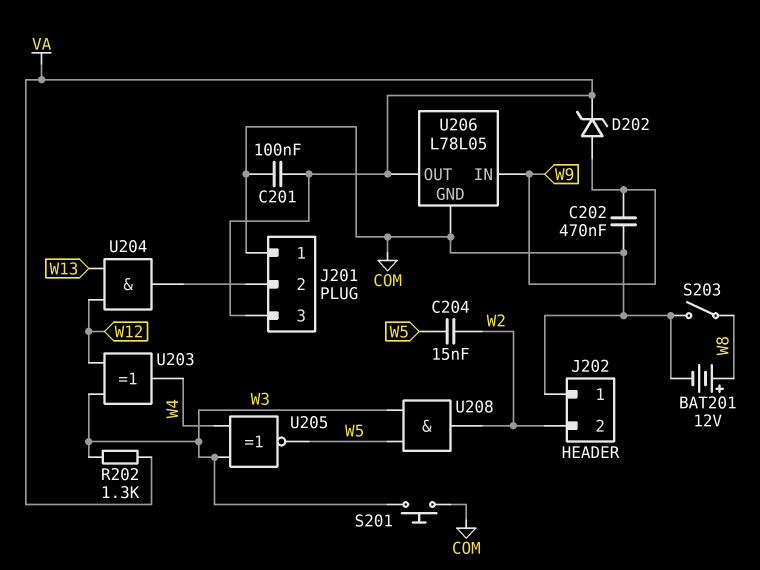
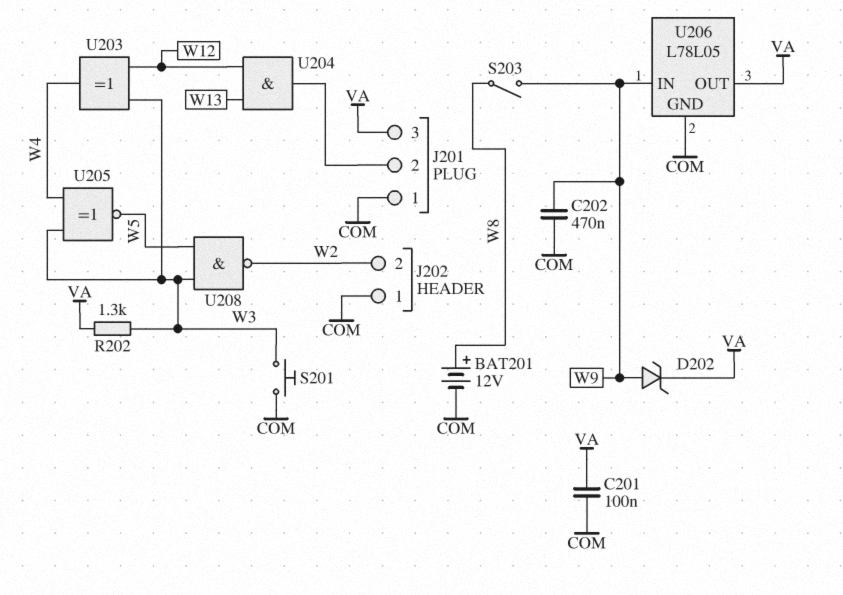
C204: 15nF (W2, W5) -> none
S203: switch (COM, W8) -> switch (W8, W9)
U208: AND (in W3, in W5, out W2) -> NAND (in W3, in W5, out W2)

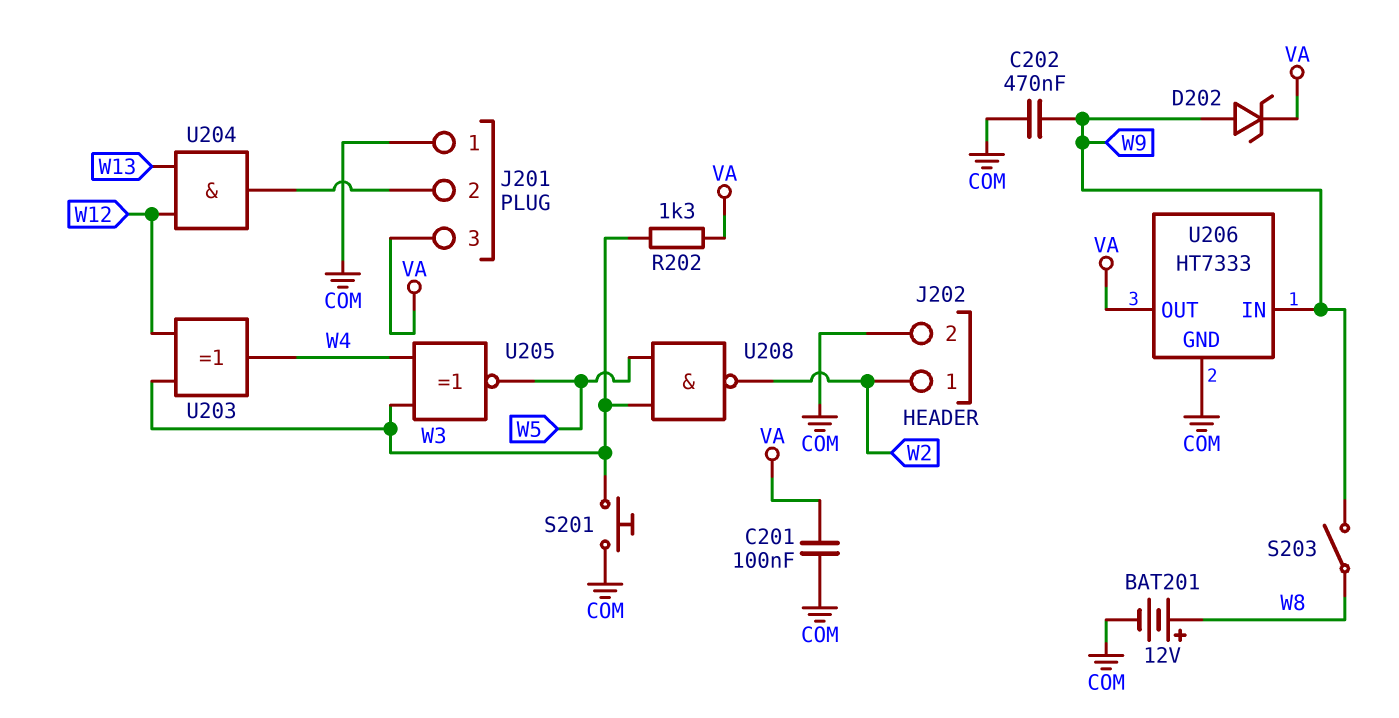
J202 pin 1: COM -> W2
J202 pin 2: W2 -> COM
U206: L78L05 -> HT7333

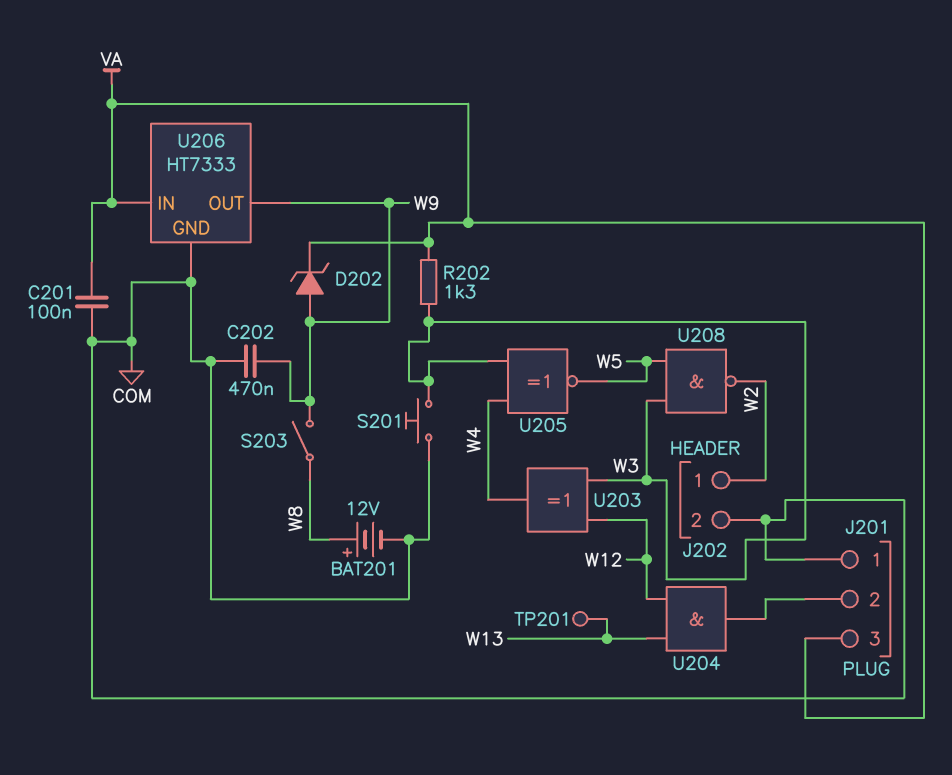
TP201: none -> test point (W13)
U206 pin IN: W9 -> VA
U206 pin OUT: VA -> W9

